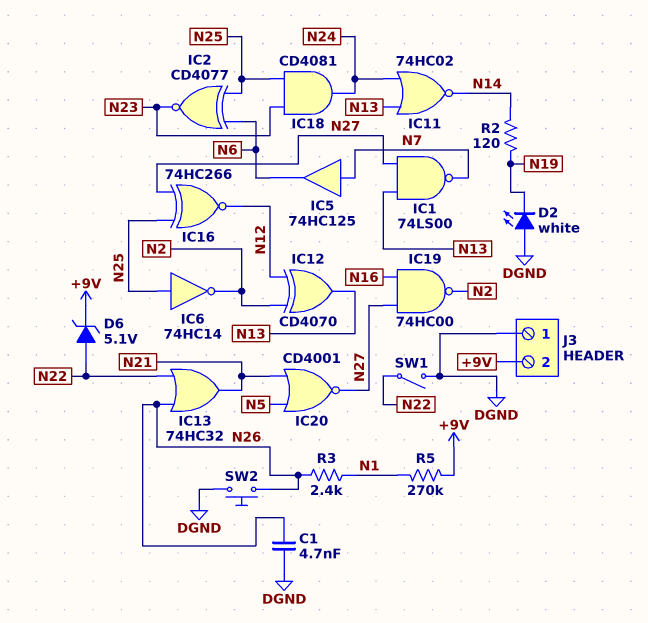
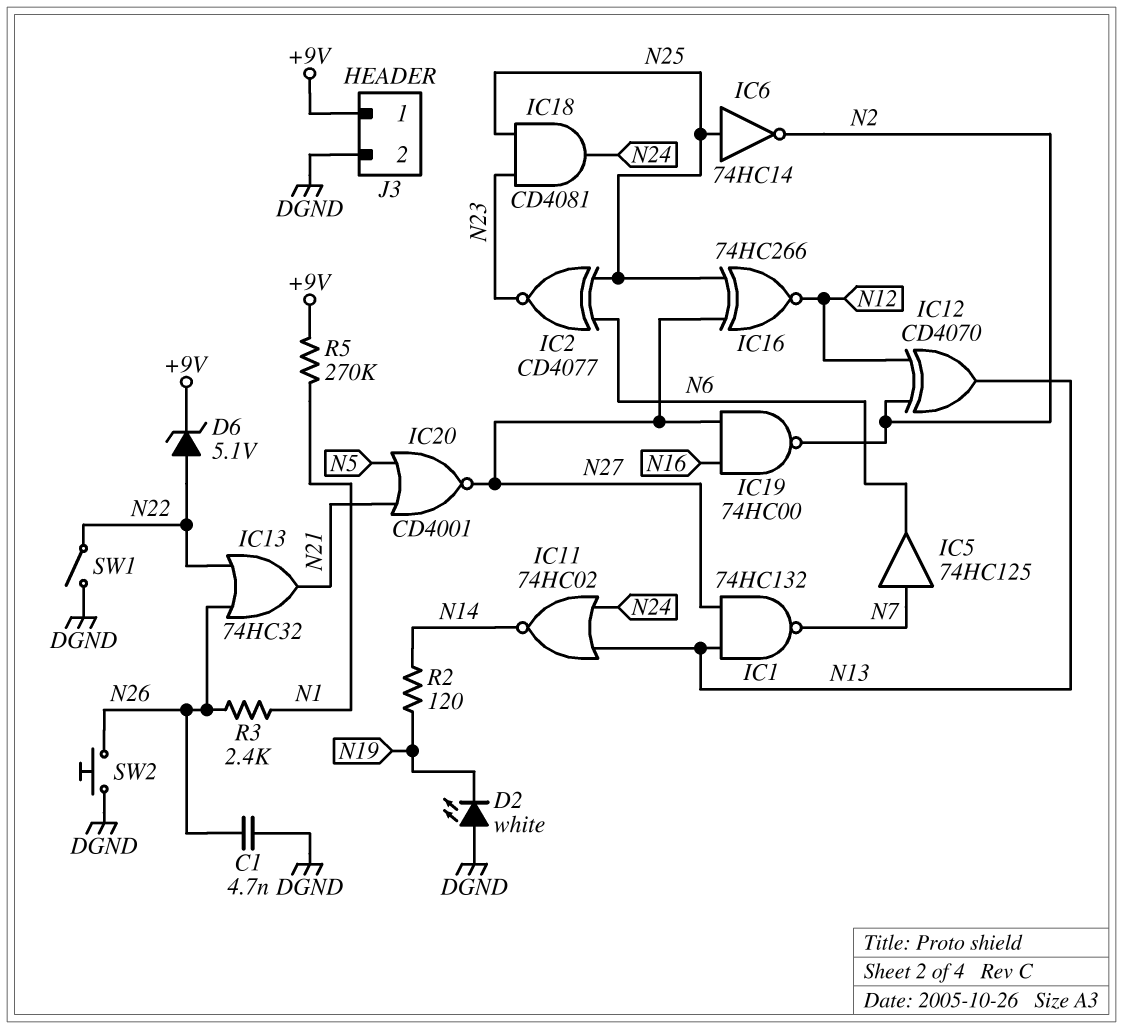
IC1: NAND 74LS00 (in N13, in N27, out N7) -> NAND 74HC132 (in N13, in N27, out N7)
J3 pin 1: DGND -> +9V
J3 pin 2: +9V -> DGND

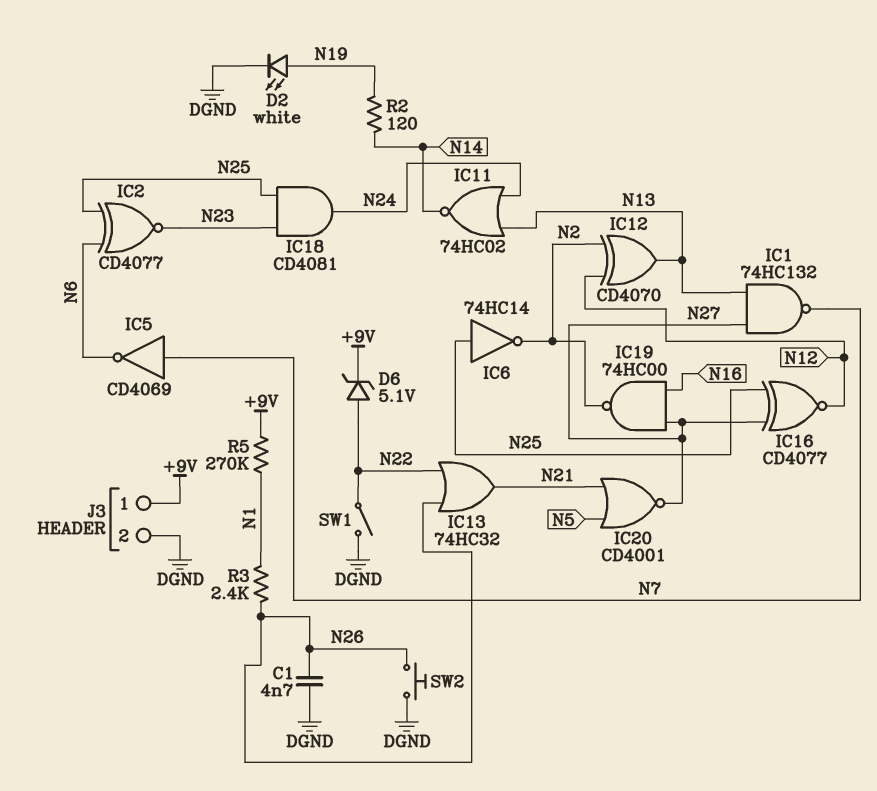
D2: LED white (A DGND, K N19) -> LED white (A N19, K DGND)
IC5: buffer 74HC125 (in N7, out N6) -> NOT CD4069 (in N7, out N6)
IC16: XNOR 74HC266 (in N25, in N27, out N12) -> XNOR CD4077 (in N25, in N27, out N12)

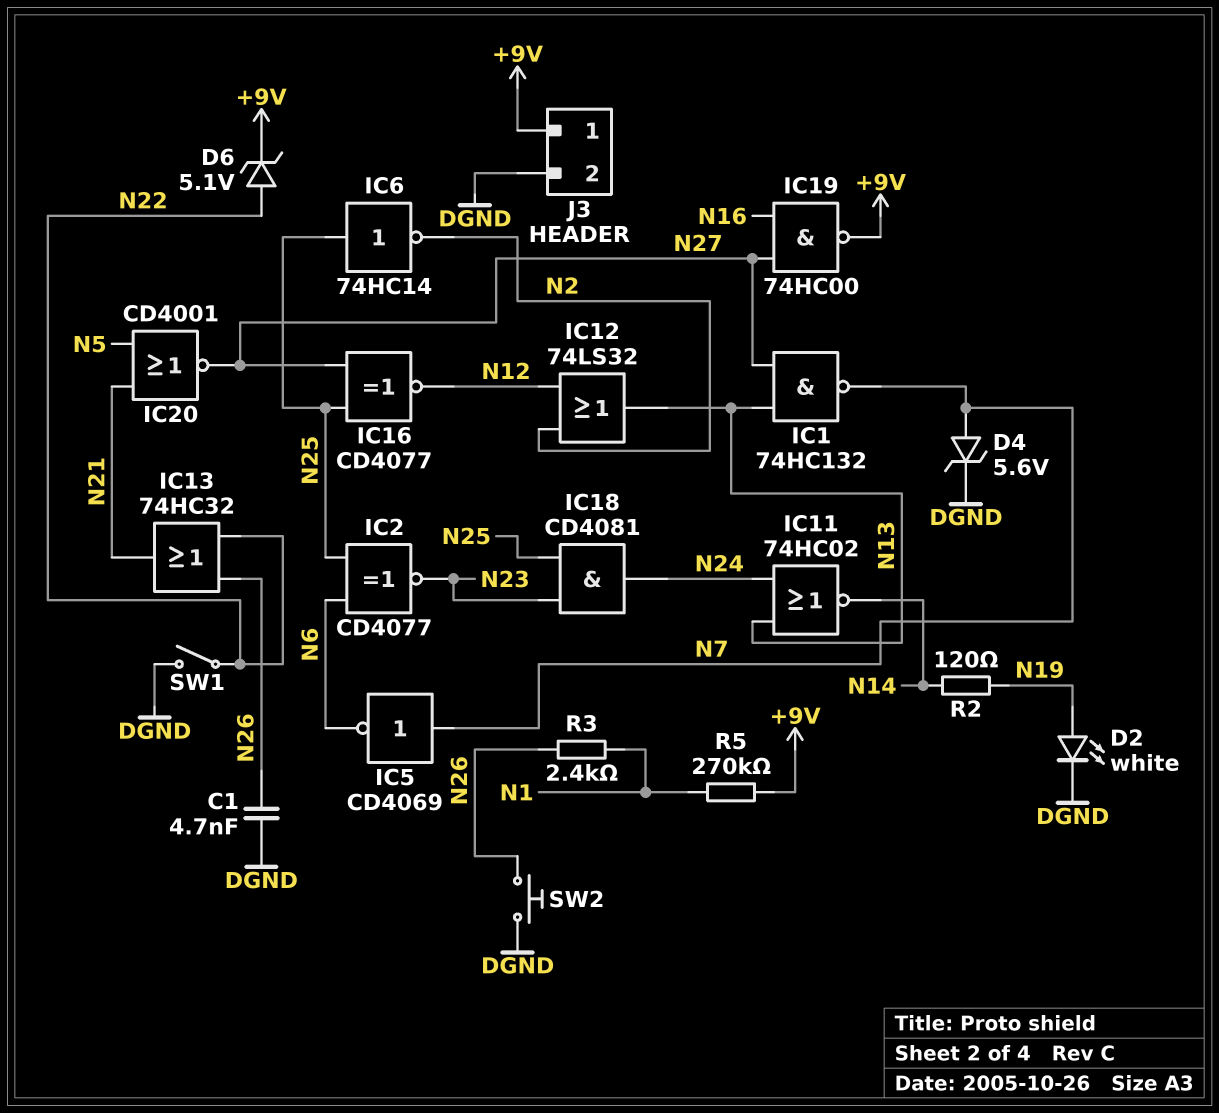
D4: none -> zener 5.6V (A N7, K DGND)
IC12: XOR CD4070 (in N2, in N12, out N13) -> OR 74LS32 (in N2, in N12, out N13)
IC19: NAND 74HC00 (in N16, in N27, out N2) -> NAND 74HC00 (in N16, in N27, out +9V)

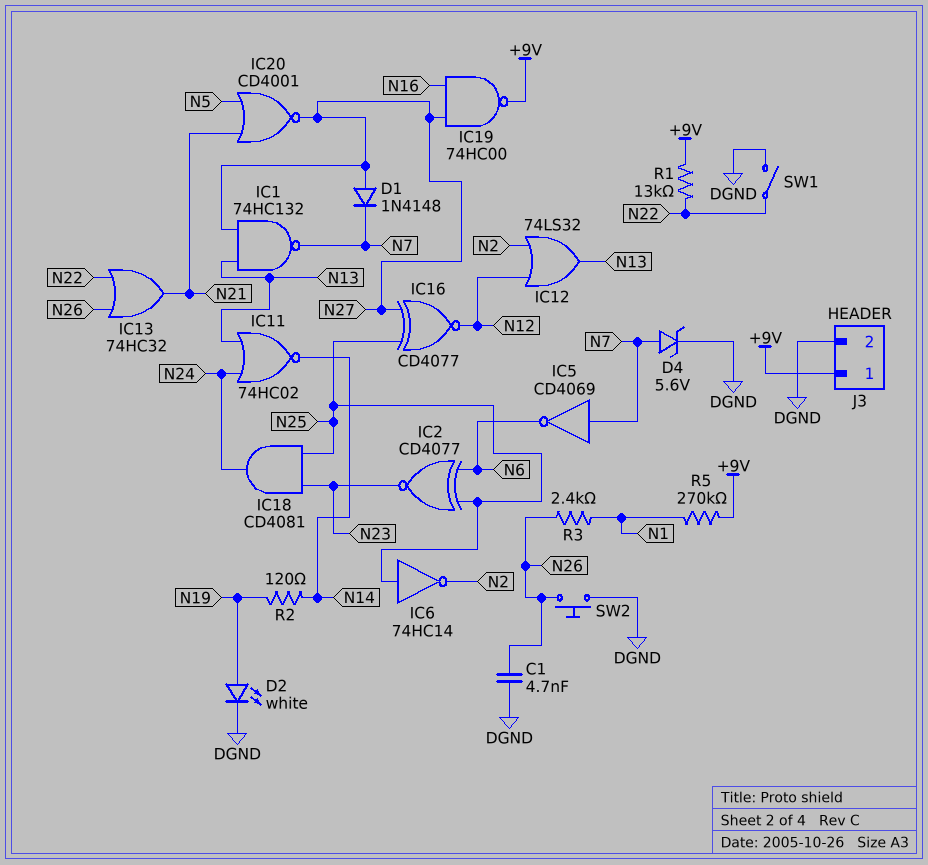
D1: none -> diode 1N4148 (A N27, K N7)
D6: zener 5.1V (A N22, K +9V) -> none
R1: none -> 13k (+9V, N22)

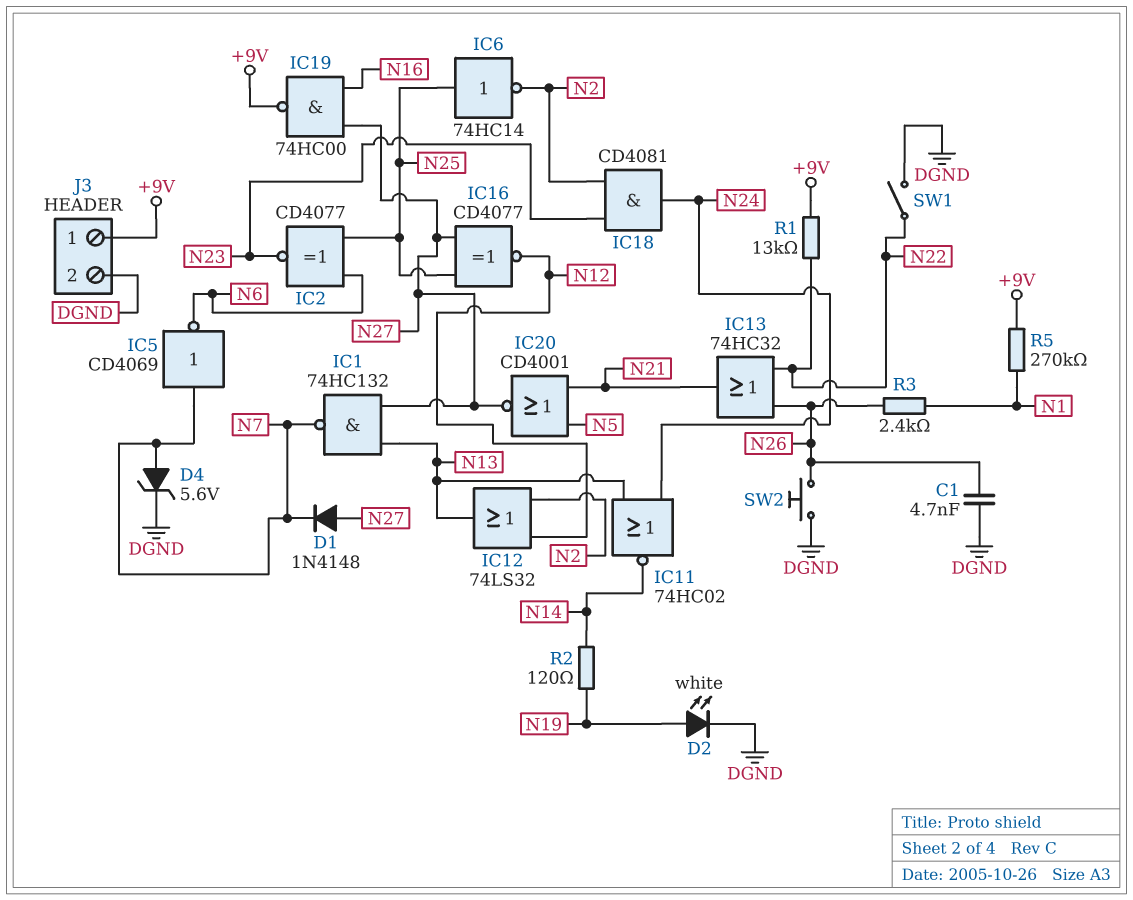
IC18: AND CD4081 (in N23, in N25, out N24) -> AND CD4081 (in N2, in N23, out N24)

